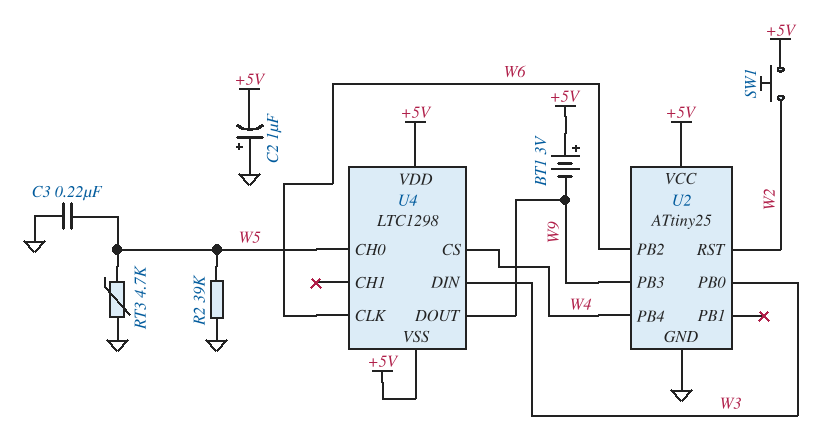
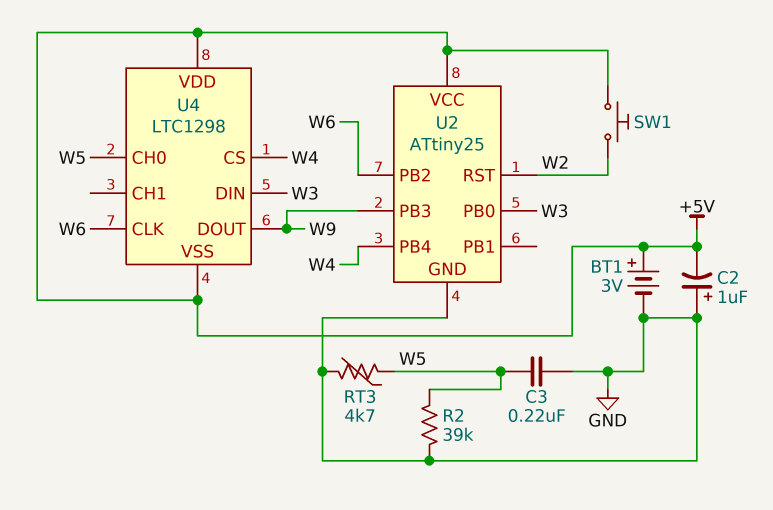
BT1: 3V (plus +5V, minus W9) -> 3V (plus +5V, minus GND)

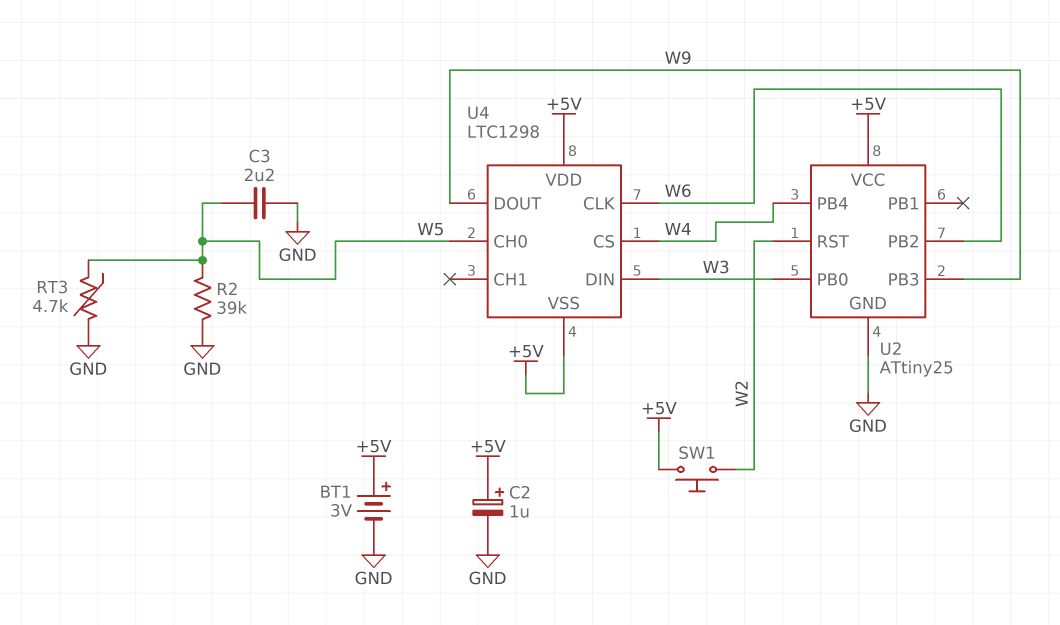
C2: 1uF (plus GND, minus +5V) -> 1uF (plus +5V, minus GND)
C3: 220nF (GND, W5) -> 2.2uF (GND, W5)

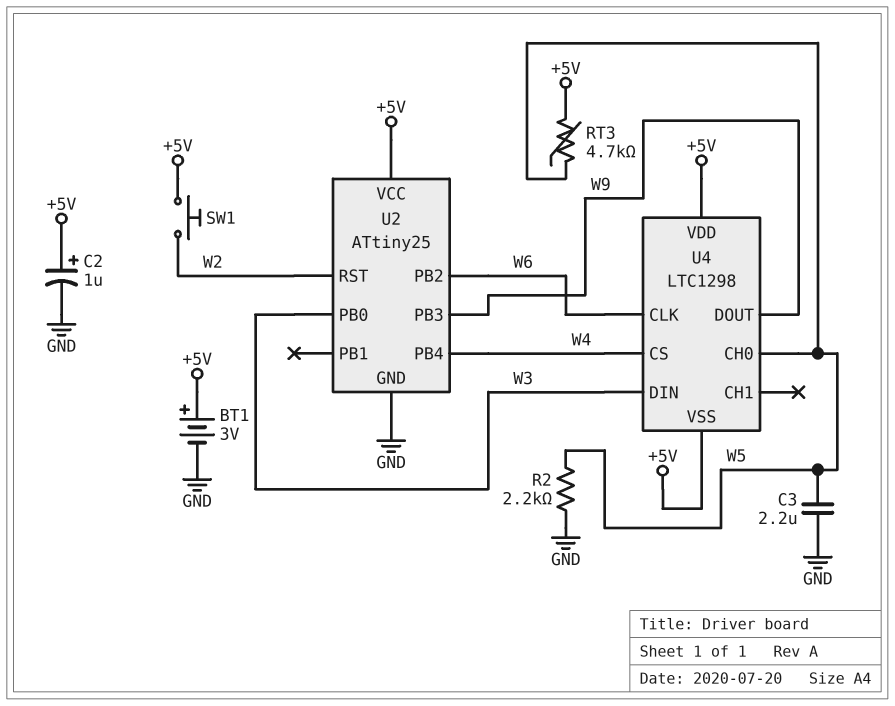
R2: 39k (GND, W5) -> 2.2k (GND, W5)
RT3: 4.7k (GND, W5) -> 4.7k (+5V, W5)

